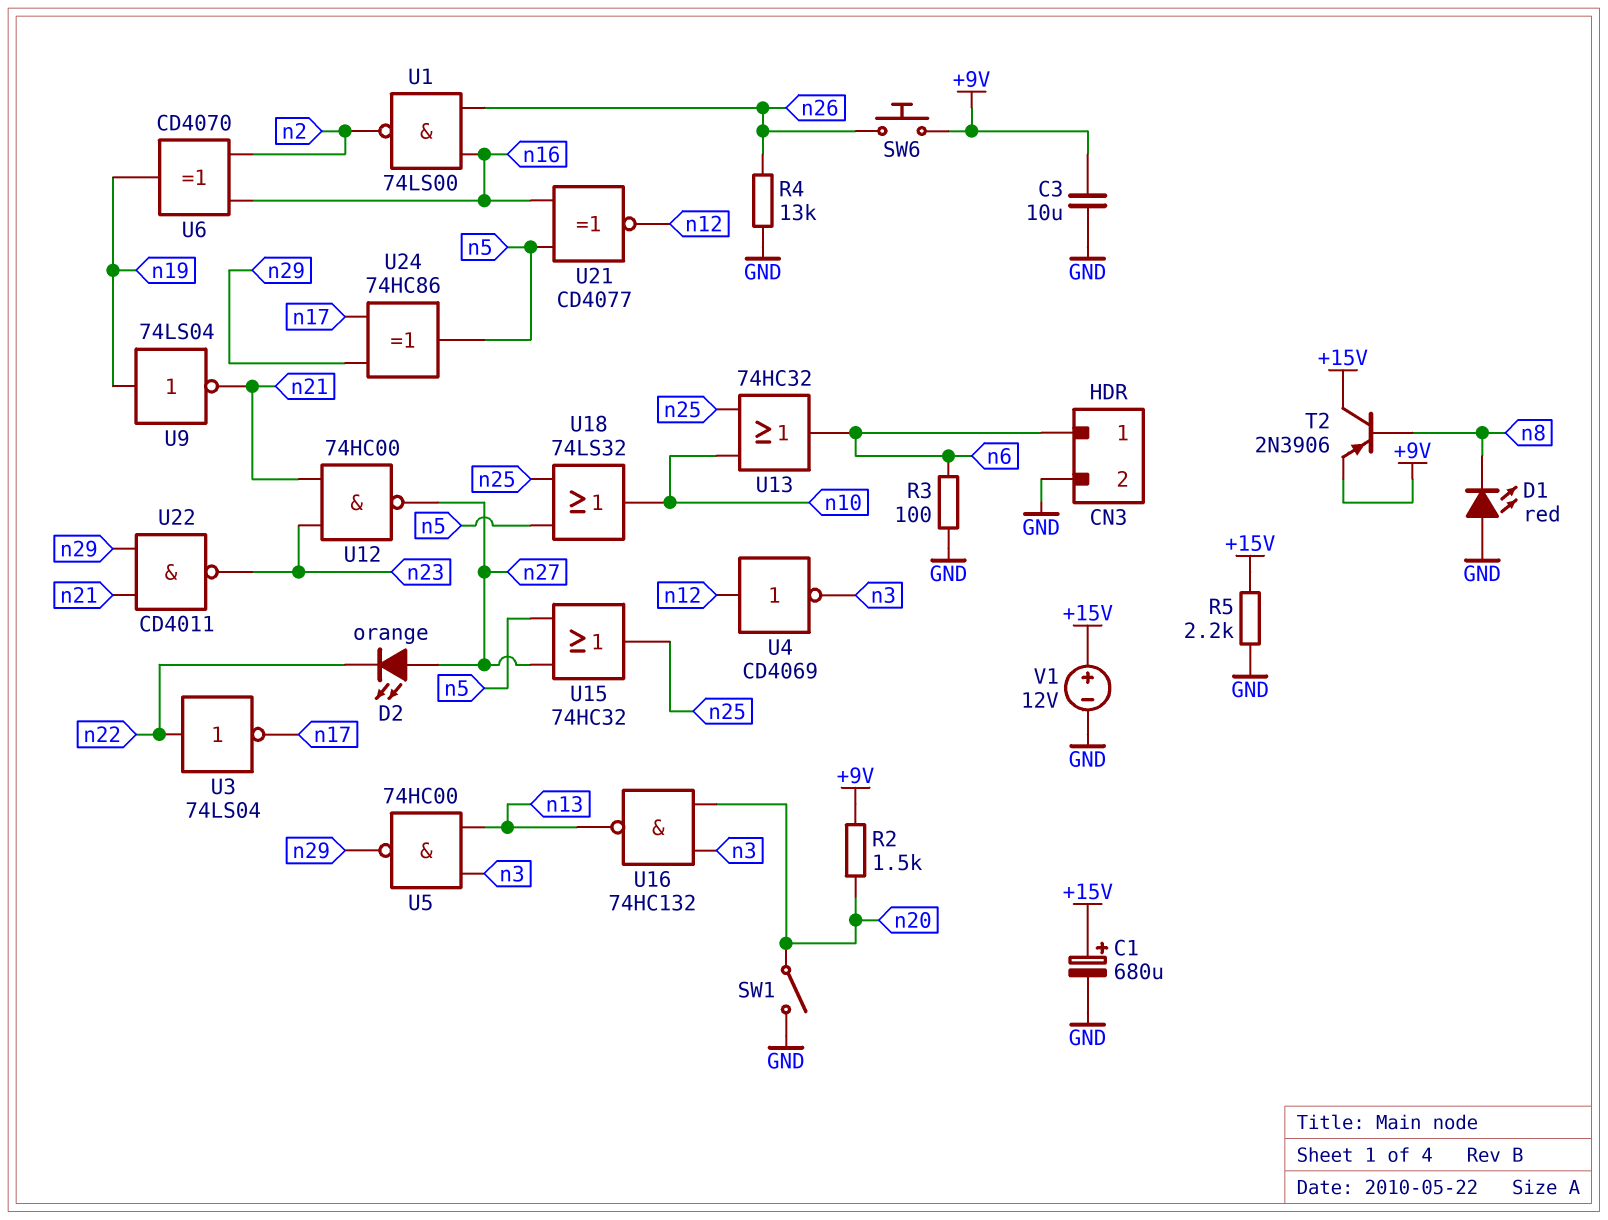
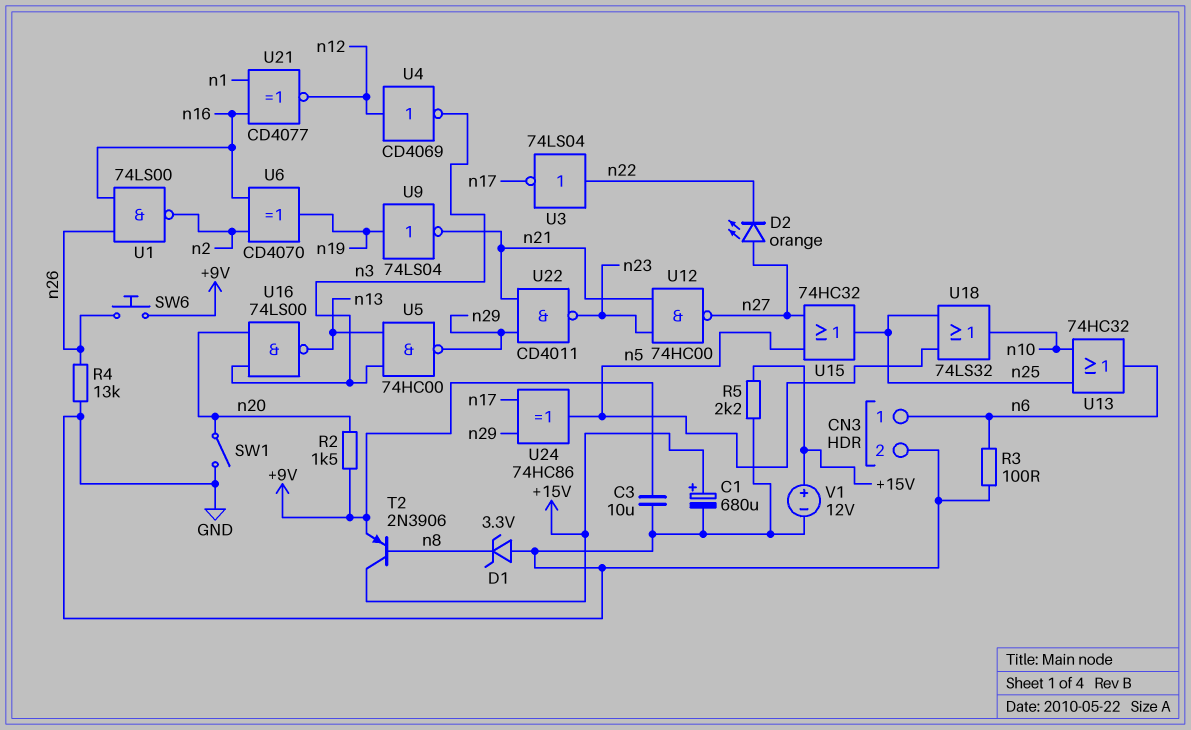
D1: LED red (A GND, K n8) -> zener 3.3V (A GND, K n8)
U16: NAND 74HC132 (in n3, in n20, out n13) -> NAND 74LS00 (in n3, in n20, out n13)
U21: XNOR CD4077 (in n5, in n16, out n12) -> XNOR CD4077 (in n1, in n16, out n12)

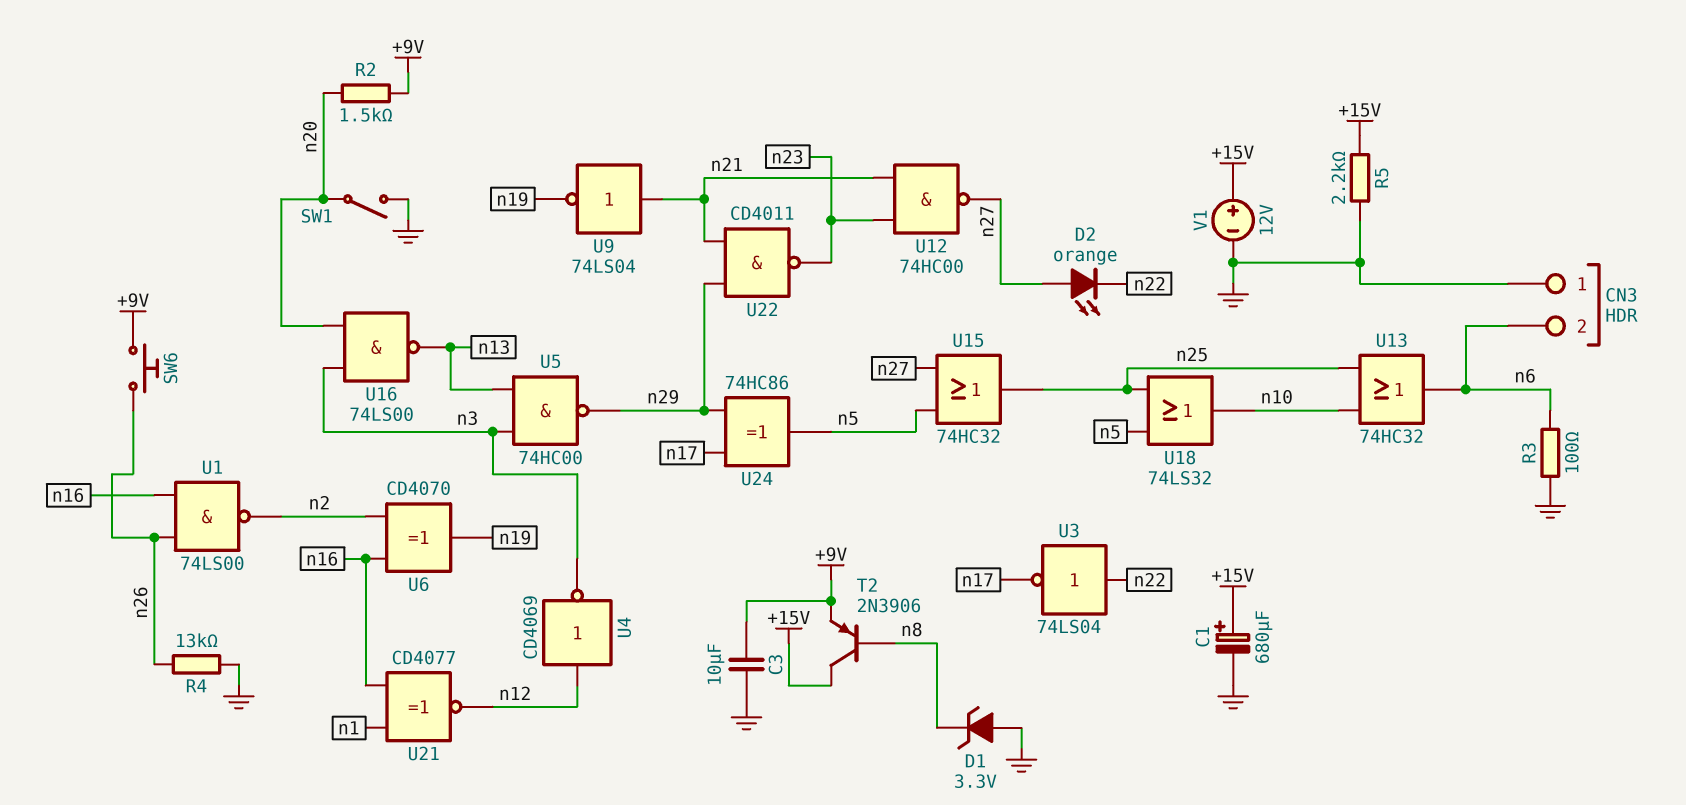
CN3 pin 1: n6 -> GND
CN3 pin 2: GND -> n6
U9: NOT 74LS04 (in n19, out n21) -> NOT 74LS04 (in n21, out n19)

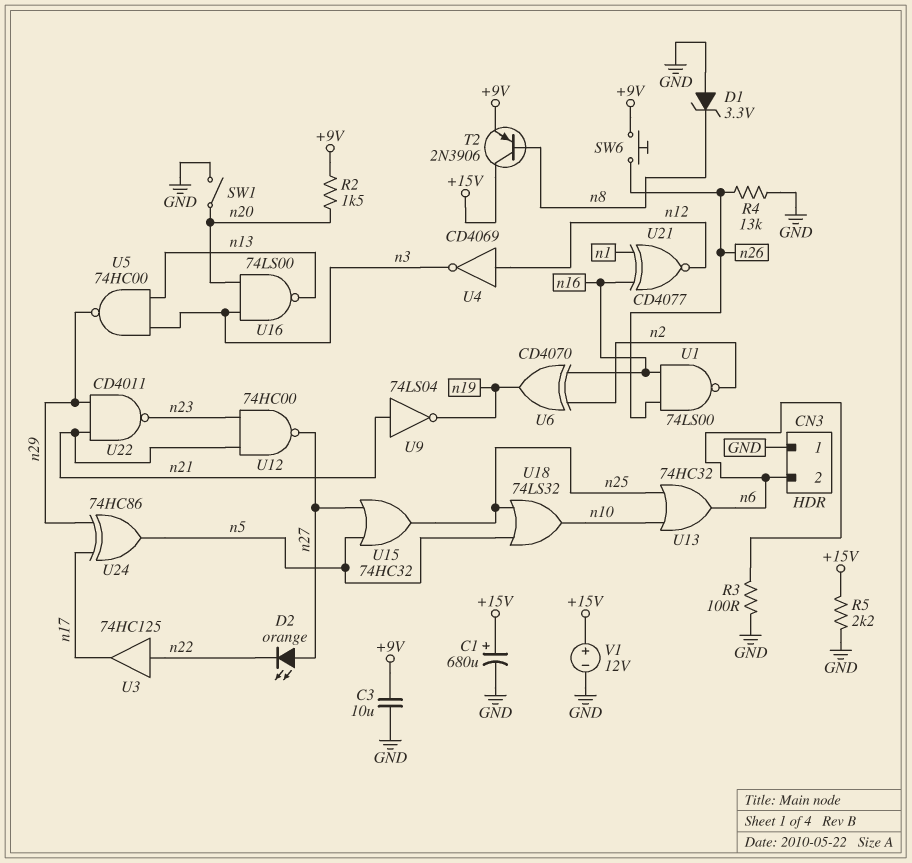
U3: NOT 74LS04 (in n22, out n17) -> buffer 74HC125 (in n22, out n17)

